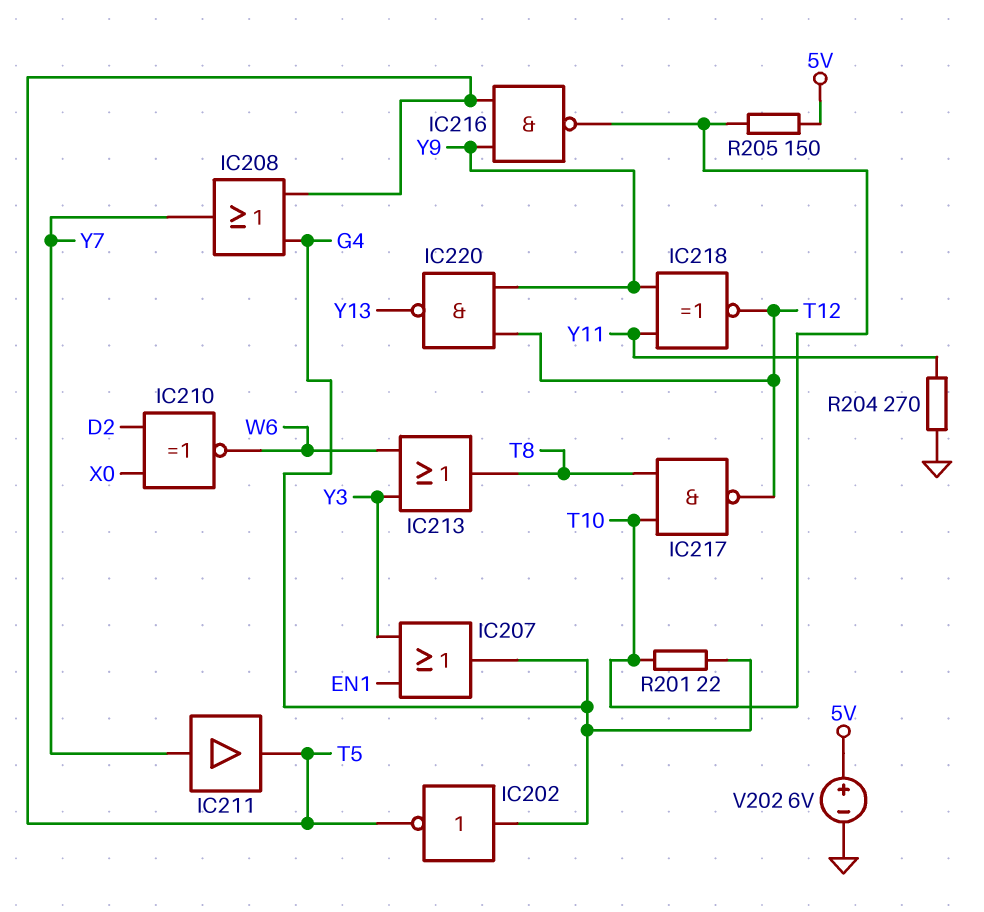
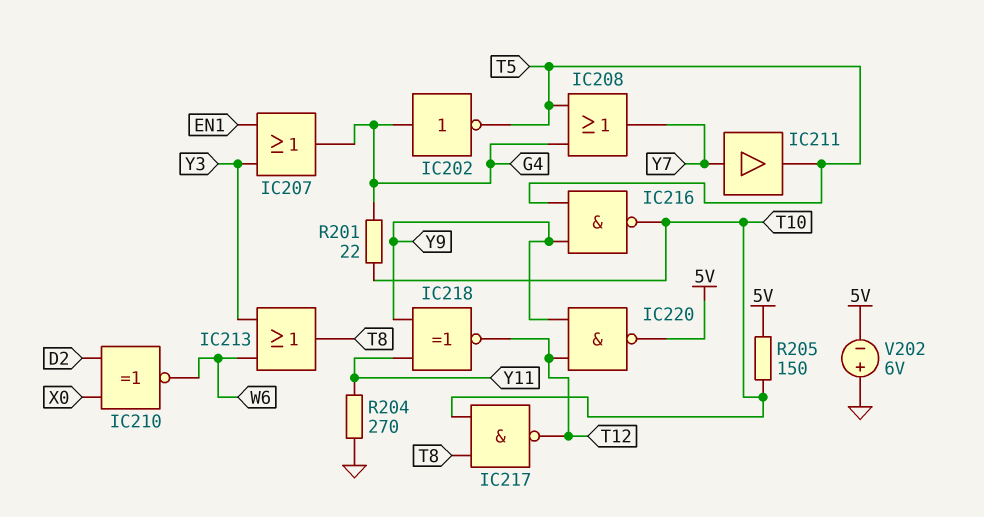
IC220: NAND (in T12, in Y9, out Y13) -> NAND (in T12, in Y9, out 5V)
V202: 6V (plus 5V, minus GND) -> 6V (plus GND, minus 5V)

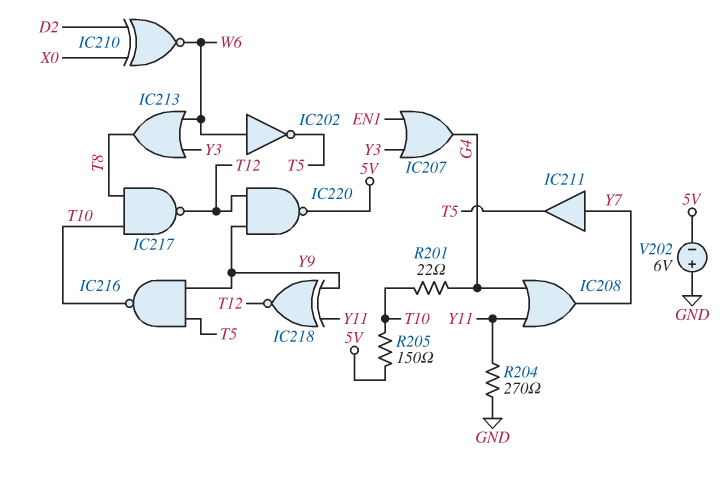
IC202: NOT (in G4, out T5) -> NOT (in W6, out T5)
IC208: OR (in G4, in T5, out Y7) -> OR (in G4, in Y11, out Y7)

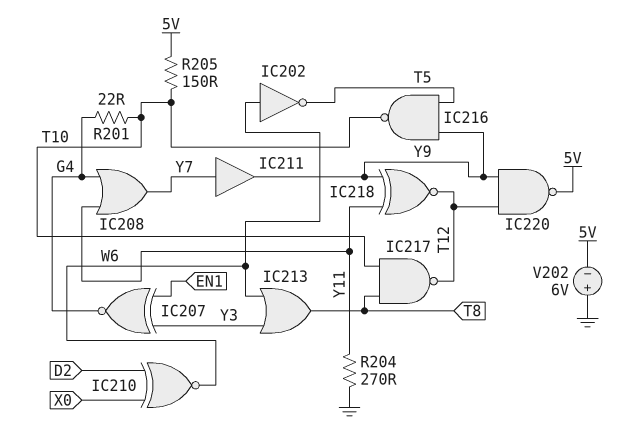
IC207: OR (in EN1, in Y3, out G4) -> XNOR (in EN1, in Y3, out G4)
IC211: buffer (in Y7, out T5) -> buffer (in Y7, out Y9)

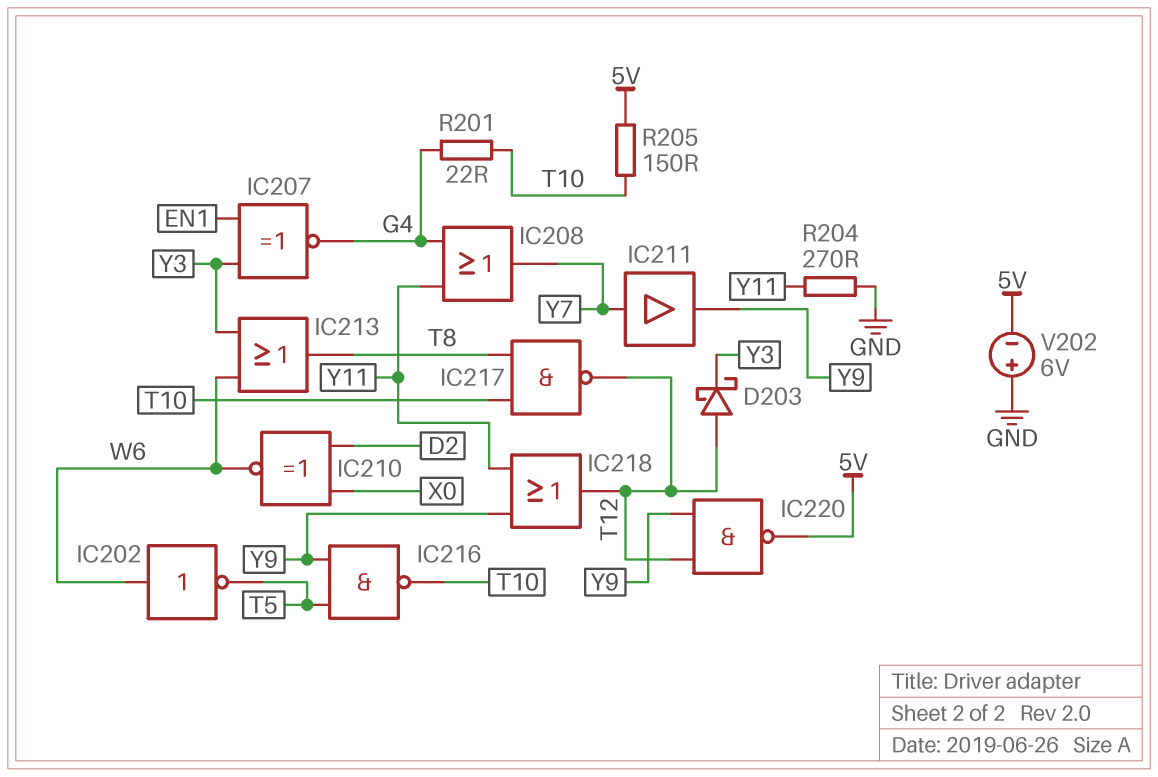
D203: none -> schottky (A T12, K Y3)
IC218: XNOR (in Y9, in Y11, out T12) -> OR (in Y9, in Y11, out T12)

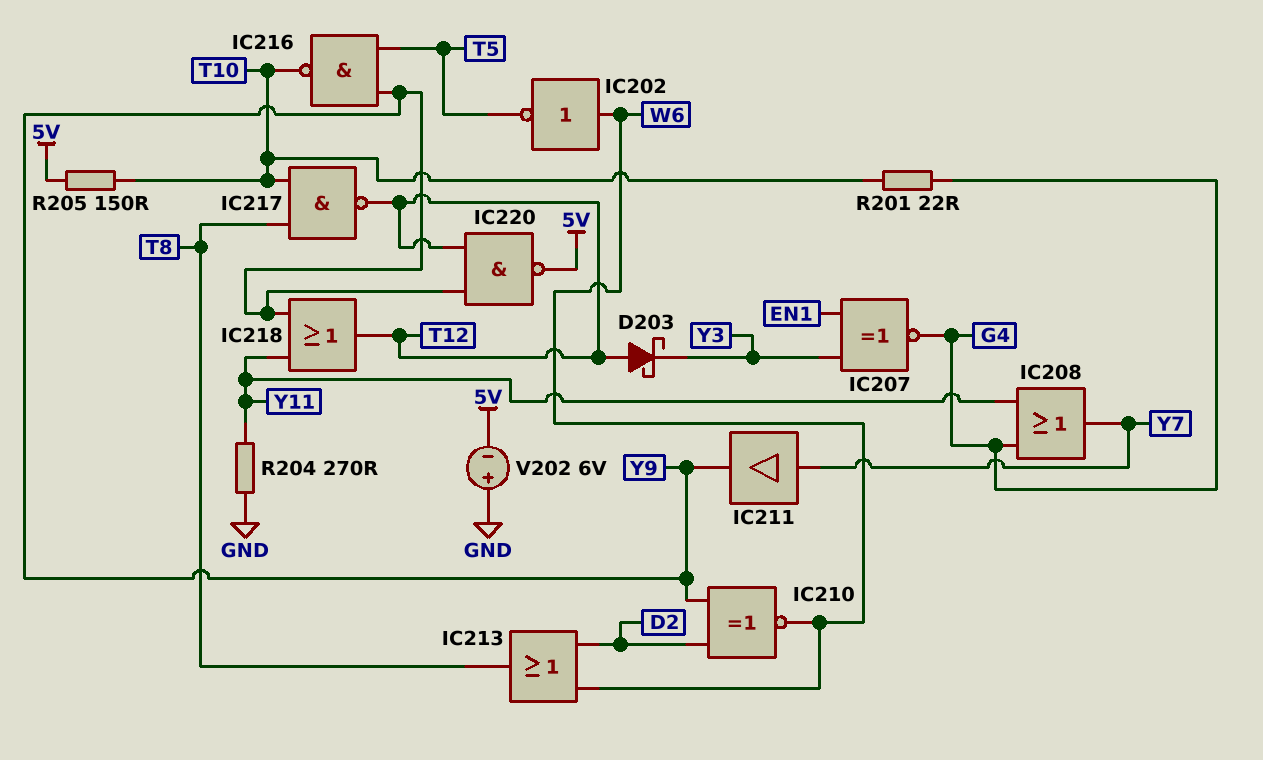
IC210: XNOR (in D2, in X0, out W6) -> XNOR (in D2, in Y9, out W6)
IC213: OR (in W6, in Y3, out T8) -> OR (in D2, in W6, out T8)

